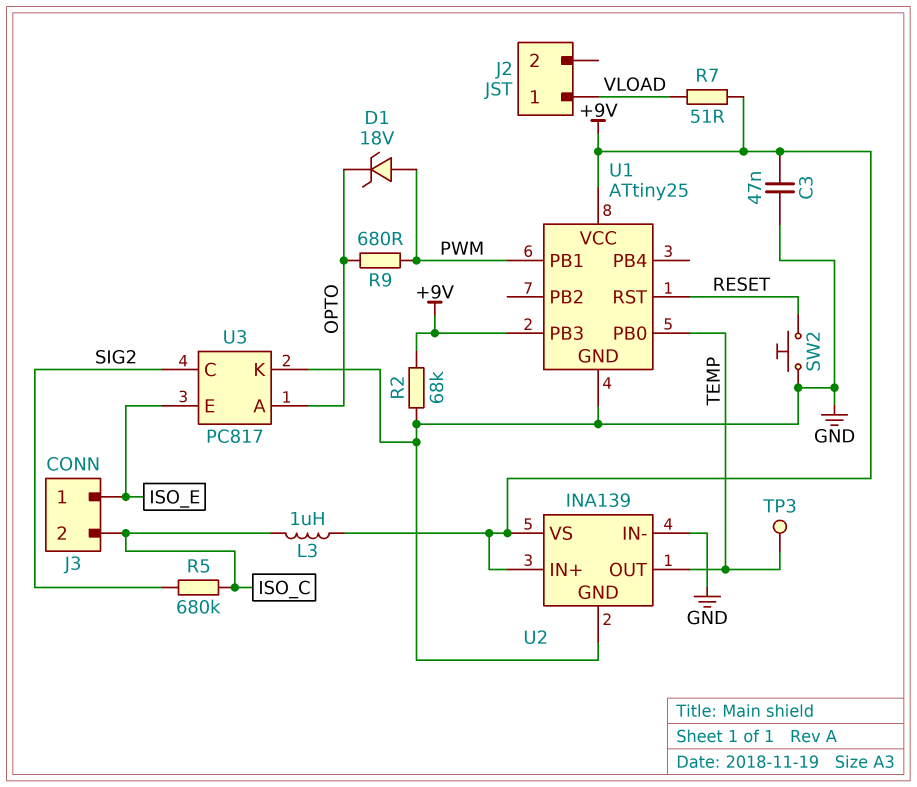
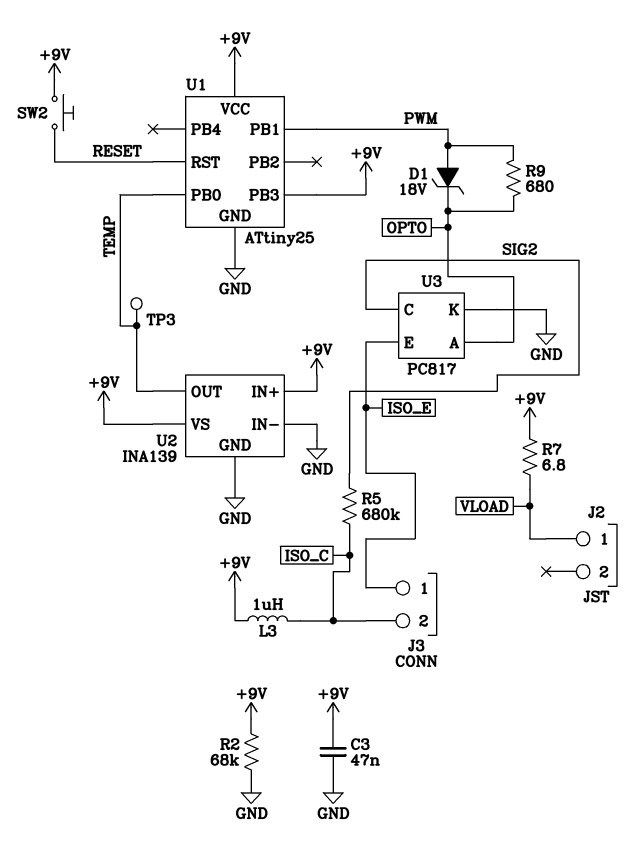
R7: 51 (+9V, VLOAD) -> 6.8 (+9V, VLOAD)
SW2: button (GND, RESET) -> button (+9V, RESET)

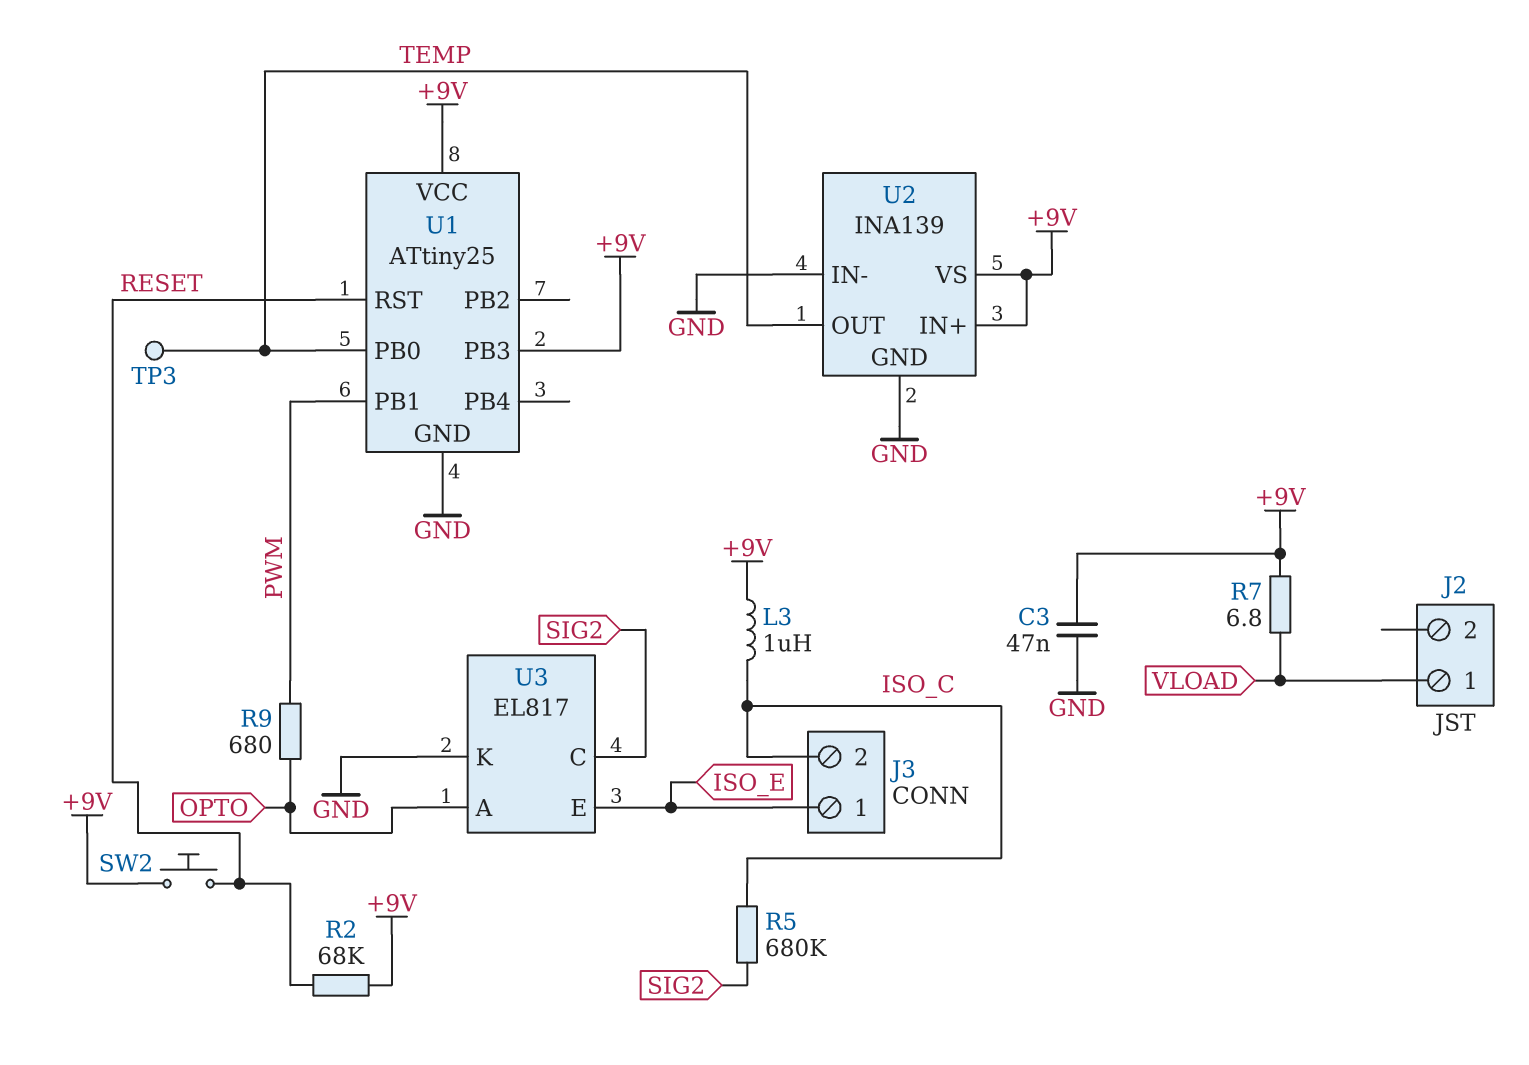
D1: zener 18V (A PWM, K OPTO) -> none
R2: 68k (+9V, GND) -> 68k (+9V, RESET)
U3: PC817 -> EL817

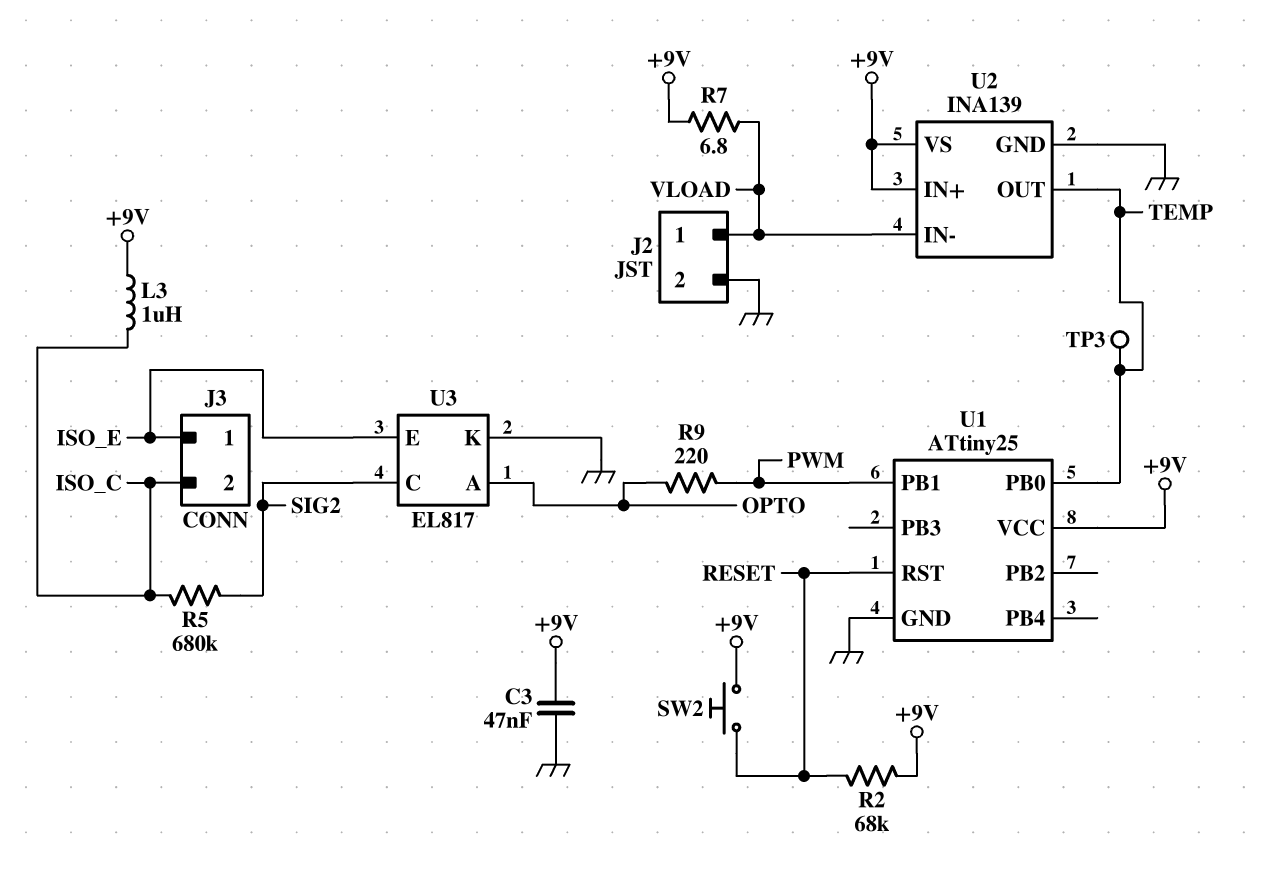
J2 pin 2: none -> GND
R9: 680 (OPTO, PWM) -> 220 (OPTO, PWM)
U1 pin PB3: +9V -> none
U2 pin IN-: GND -> VLOAD

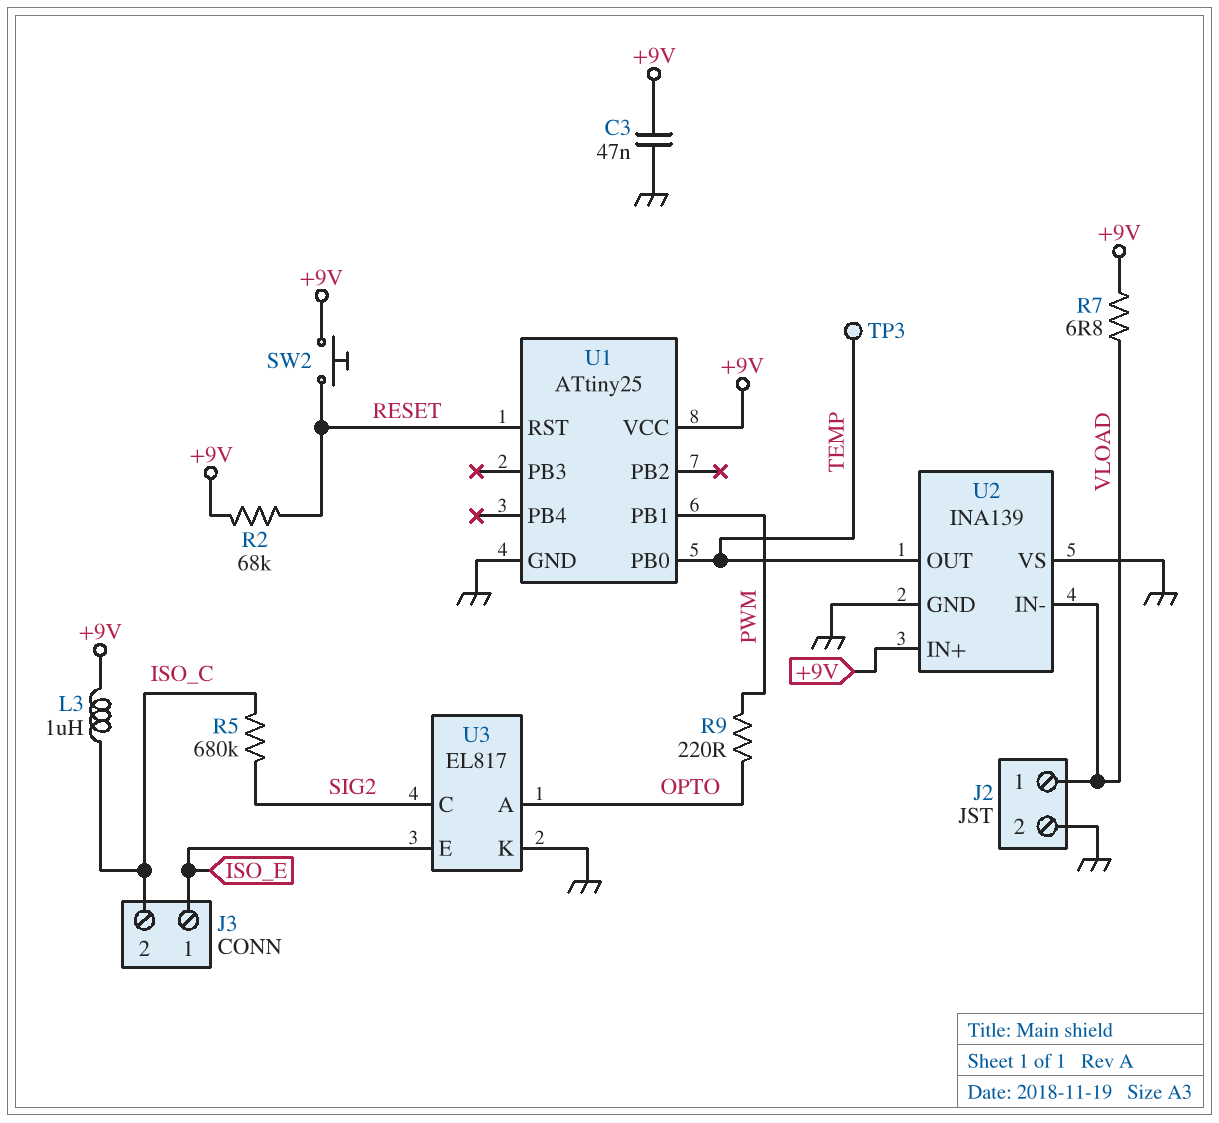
U2 pin VS: +9V -> GND

